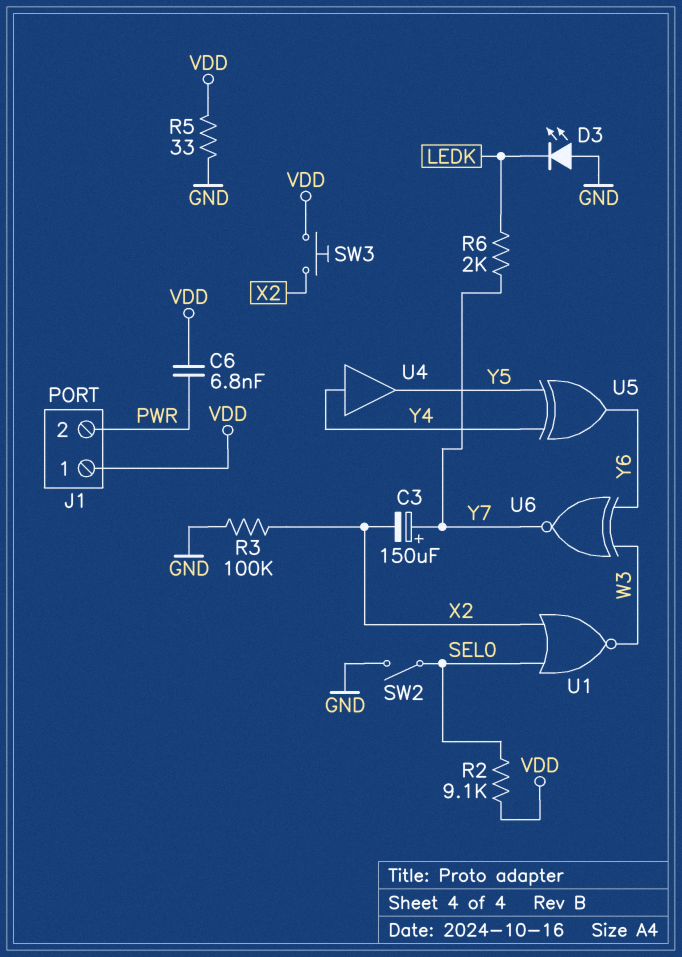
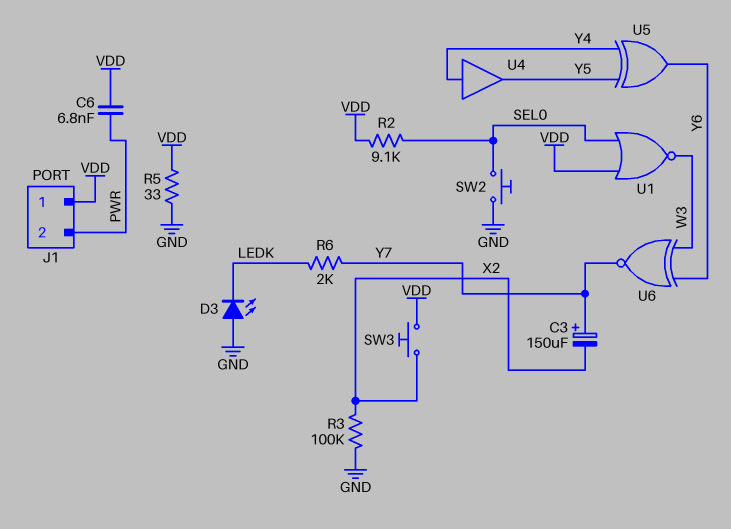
SW2: switch (GND, SEL0) -> button (GND, SEL0)
U1: NOR (in SEL0, in X2, out W3) -> NOR (in SEL0, in VDD, out W3)

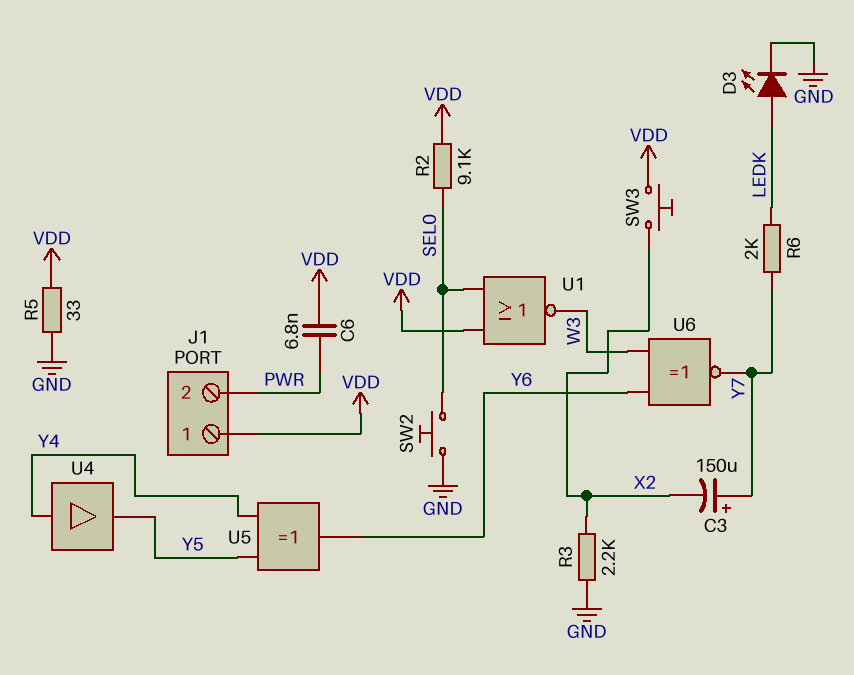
D3: LED (A GND, K LEDK) -> LED (A LEDK, K GND)
R3: 100k (GND, X2) -> 2.2k (GND, X2)

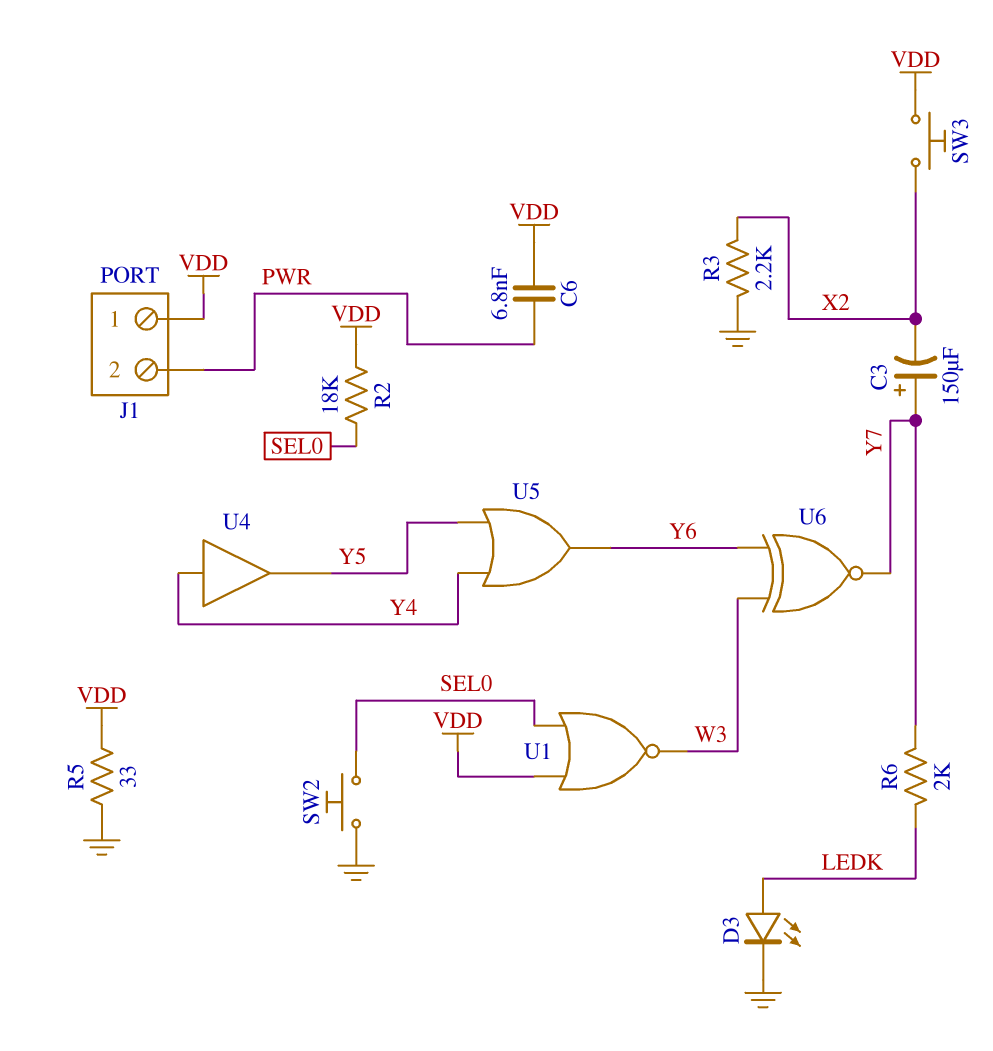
R2: 9.1k (SEL0, VDD) -> 18k (SEL0, VDD)
U5: XOR (in Y4, in Y5, out Y6) -> OR (in Y4, in Y5, out Y6)

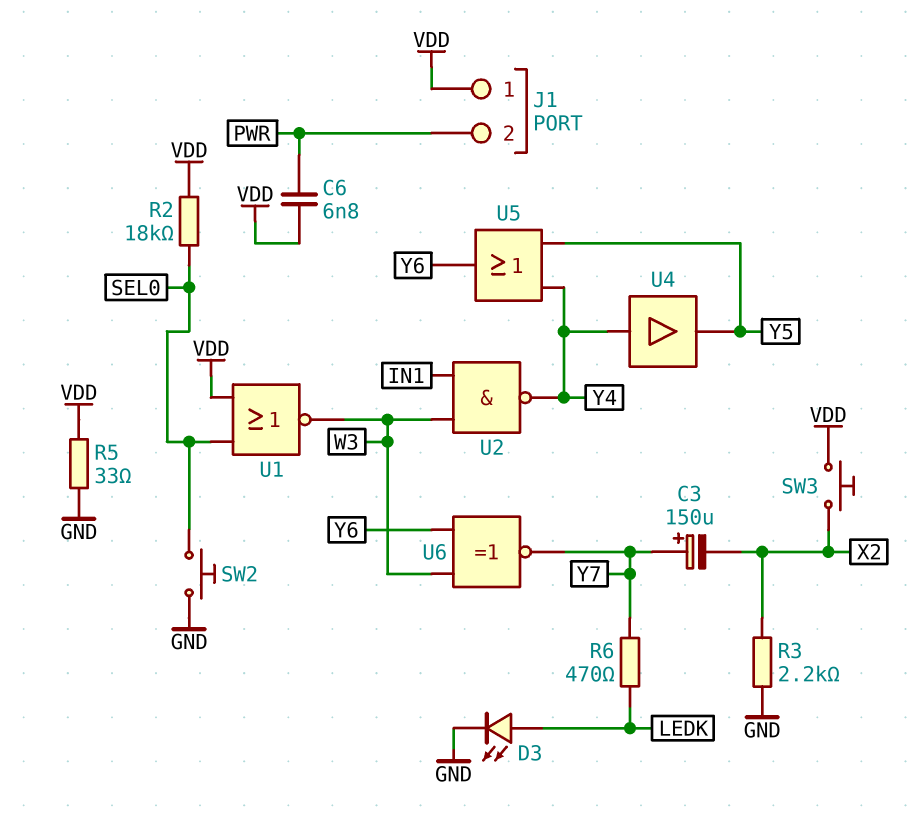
R6: 2k (LEDK, Y7) -> 470 (LEDK, Y7)
U2: none -> NAND (in IN1, in W3, out Y4)

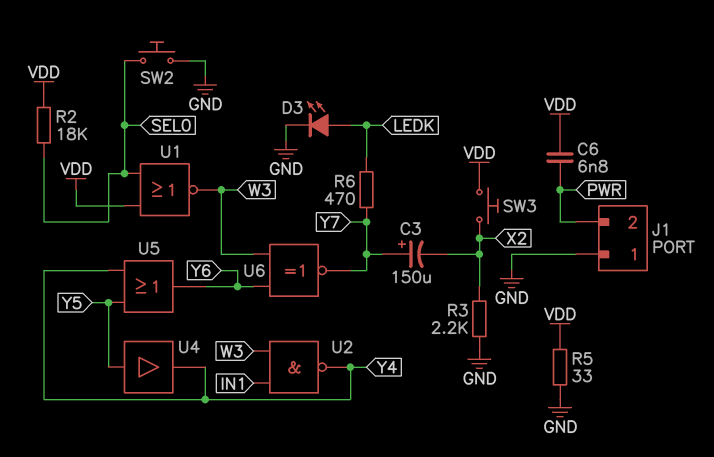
J1 pin 1: VDD -> GND
U4: buffer (in Y4, out Y5) -> buffer (in Y5, out Y4)

